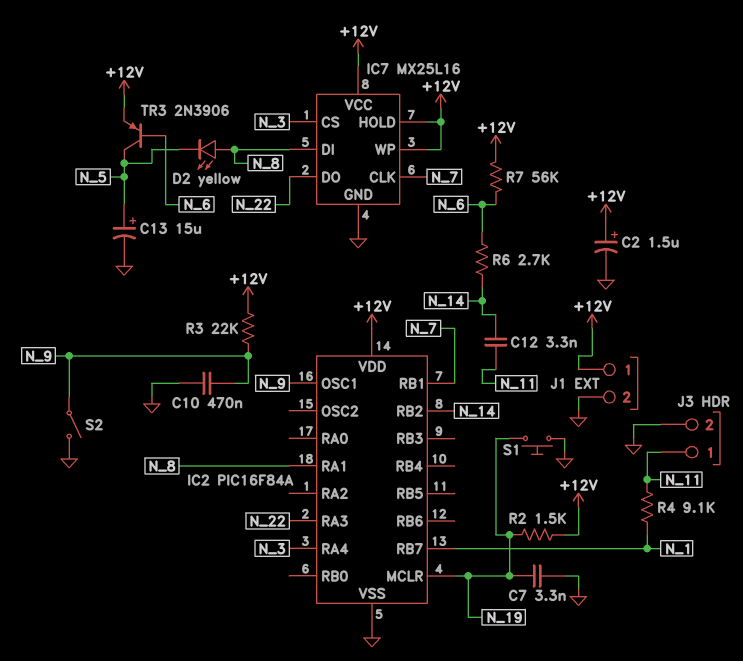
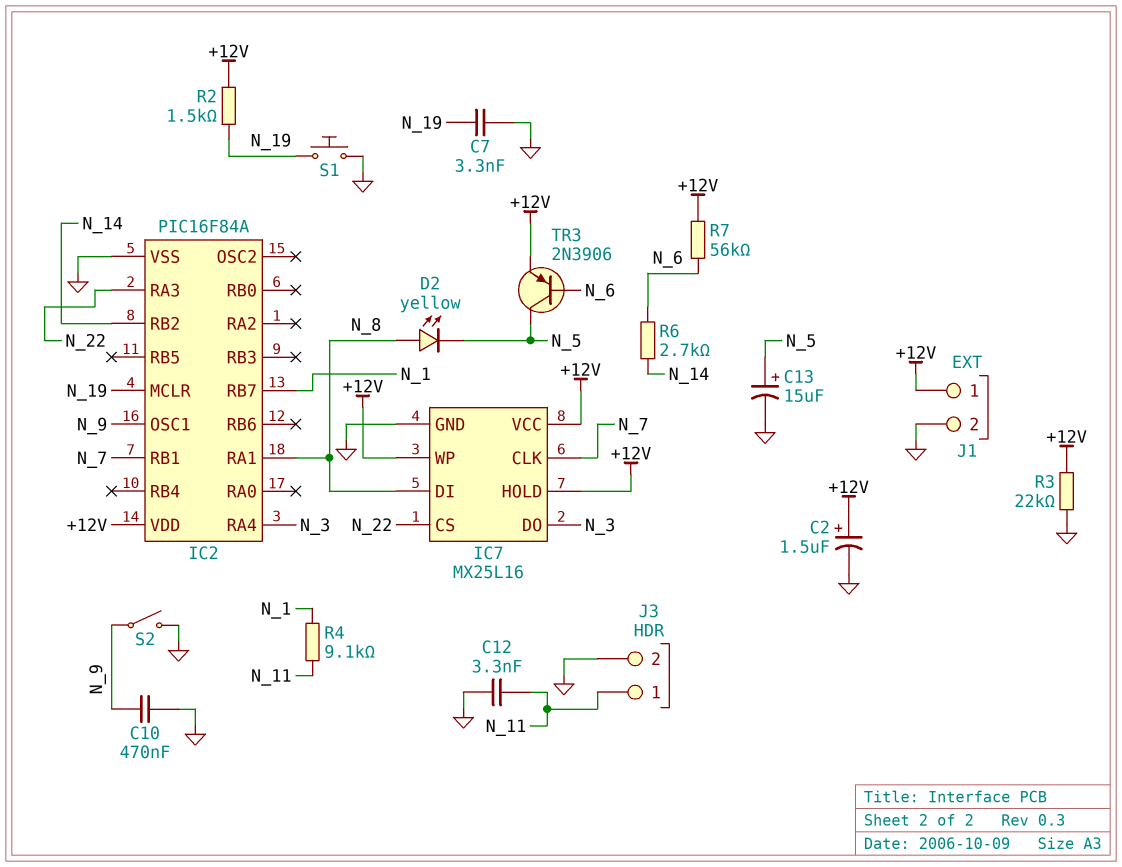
C12: 3.3nF (N_11, N_14) -> 3.3nF (GND, N_11)
IC7 pin CS: N_3 -> N_22
IC7 pin DO: N_22 -> N_3
R3: 22k (+12V, N_9) -> 22k (+12V, GND)

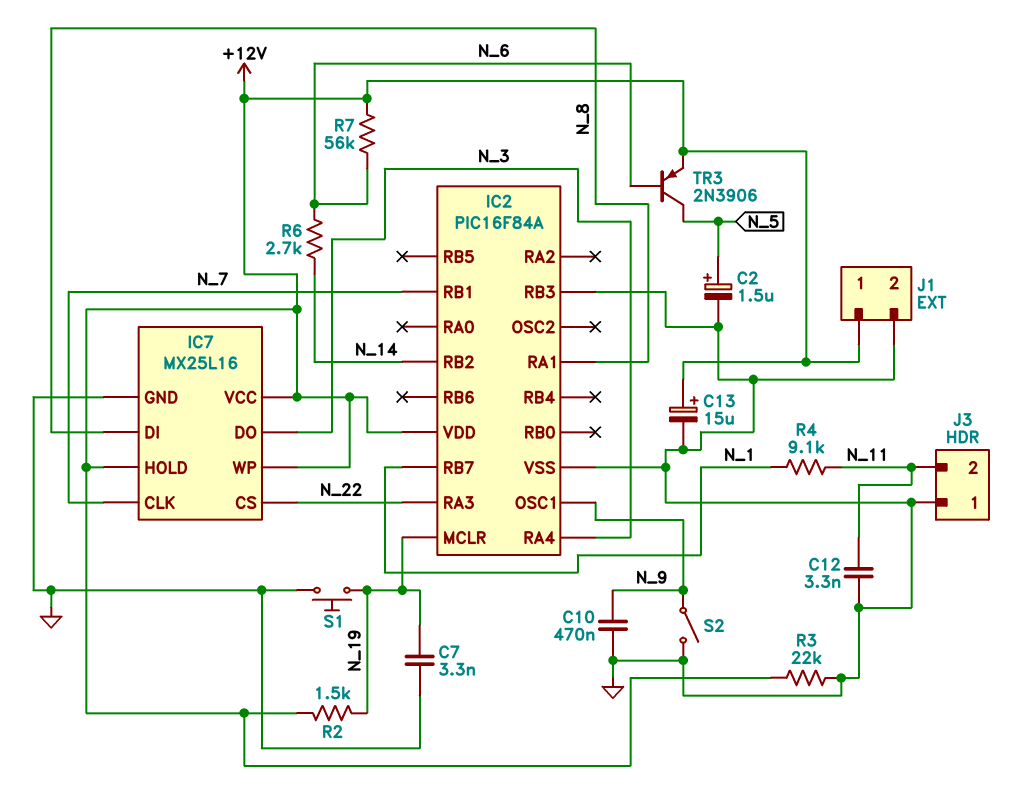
C2: 1.5uF (plus +12V, minus GND) -> 1.5uF (plus N_5, minus GND)
C13: 15uF (plus N_5, minus GND) -> 15uF (plus +12V, minus GND)
D2: LED yellow (A N_8, K N_5) -> none
IC2 pin RB3: none -> GND
J3 pin 1: N_11 -> GND
J3 pin 2: GND -> N_11

